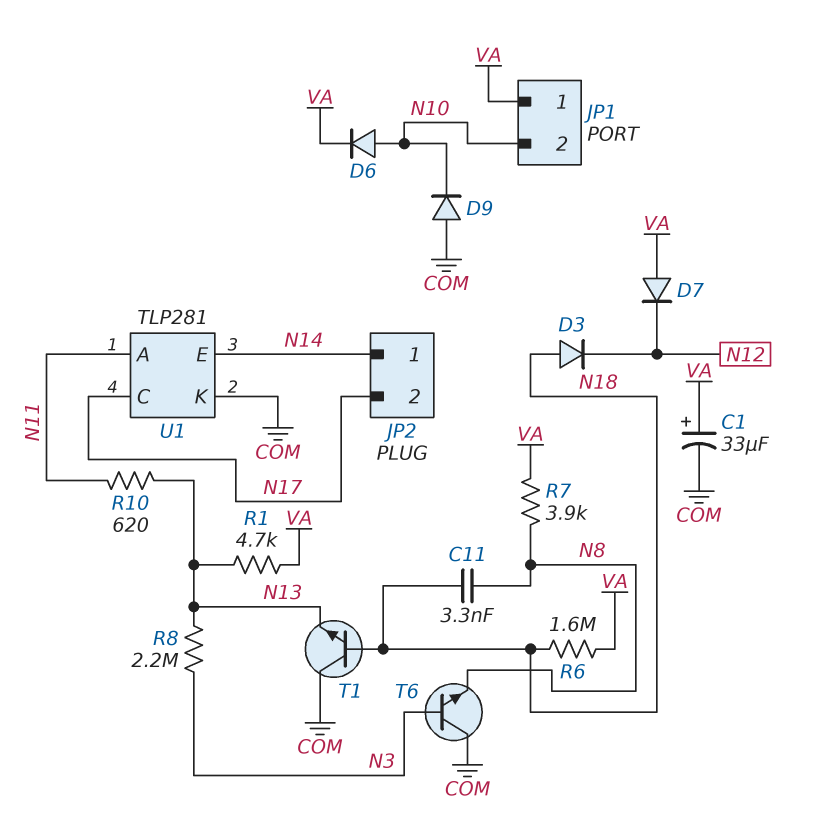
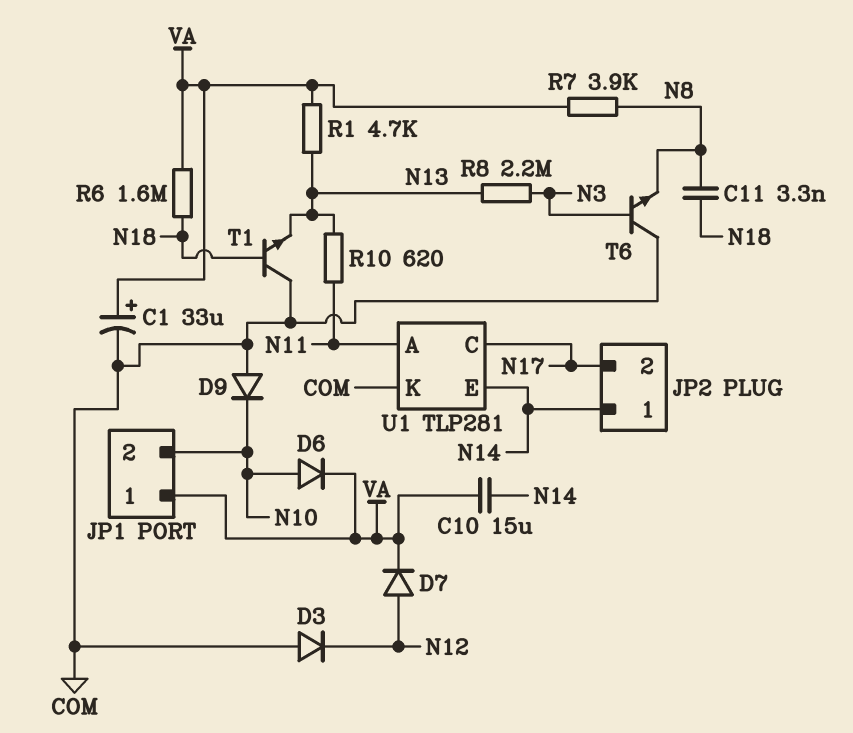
C10: none -> 15uF (N14, VA)
D3: diode (A N18, K N12) -> diode (A COM, K N12)
D7: diode (A VA, K N12) -> diode (A N12, K VA)

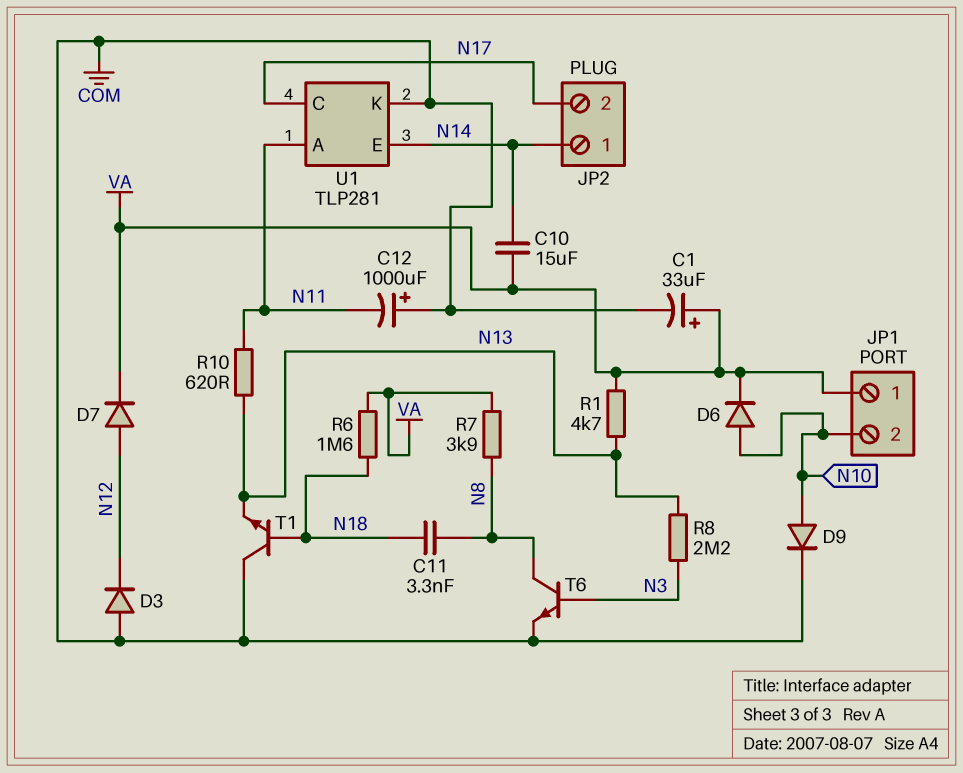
C12: none -> 1000uF (plus COM, minus N11)
D9: diode (A COM, K N10) -> diode (A N10, K COM)
T6: NPN (B N3, C COM, E N8) -> NPN (B N3, C N8, E COM)

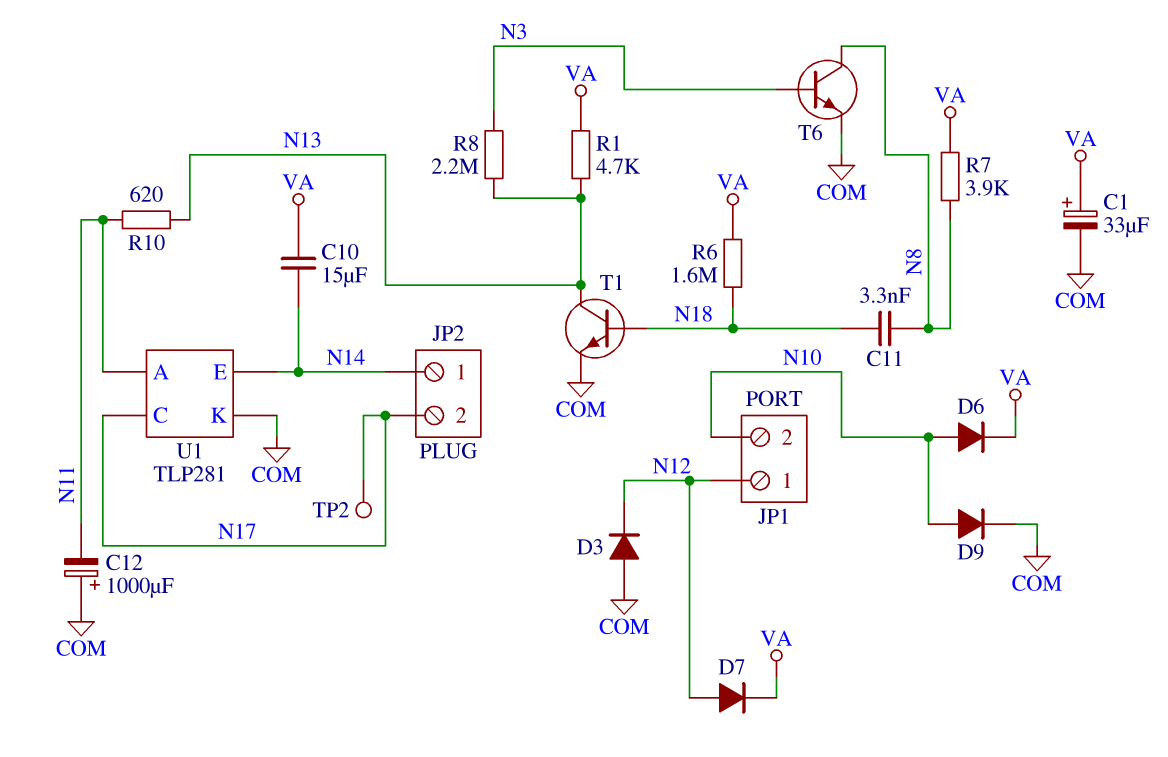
JP1 pin 1: VA -> N12
T1: NPN (B N18, C COM, E N13) -> NPN (B N18, C N13, E COM)
TP2: none -> test point (N17)

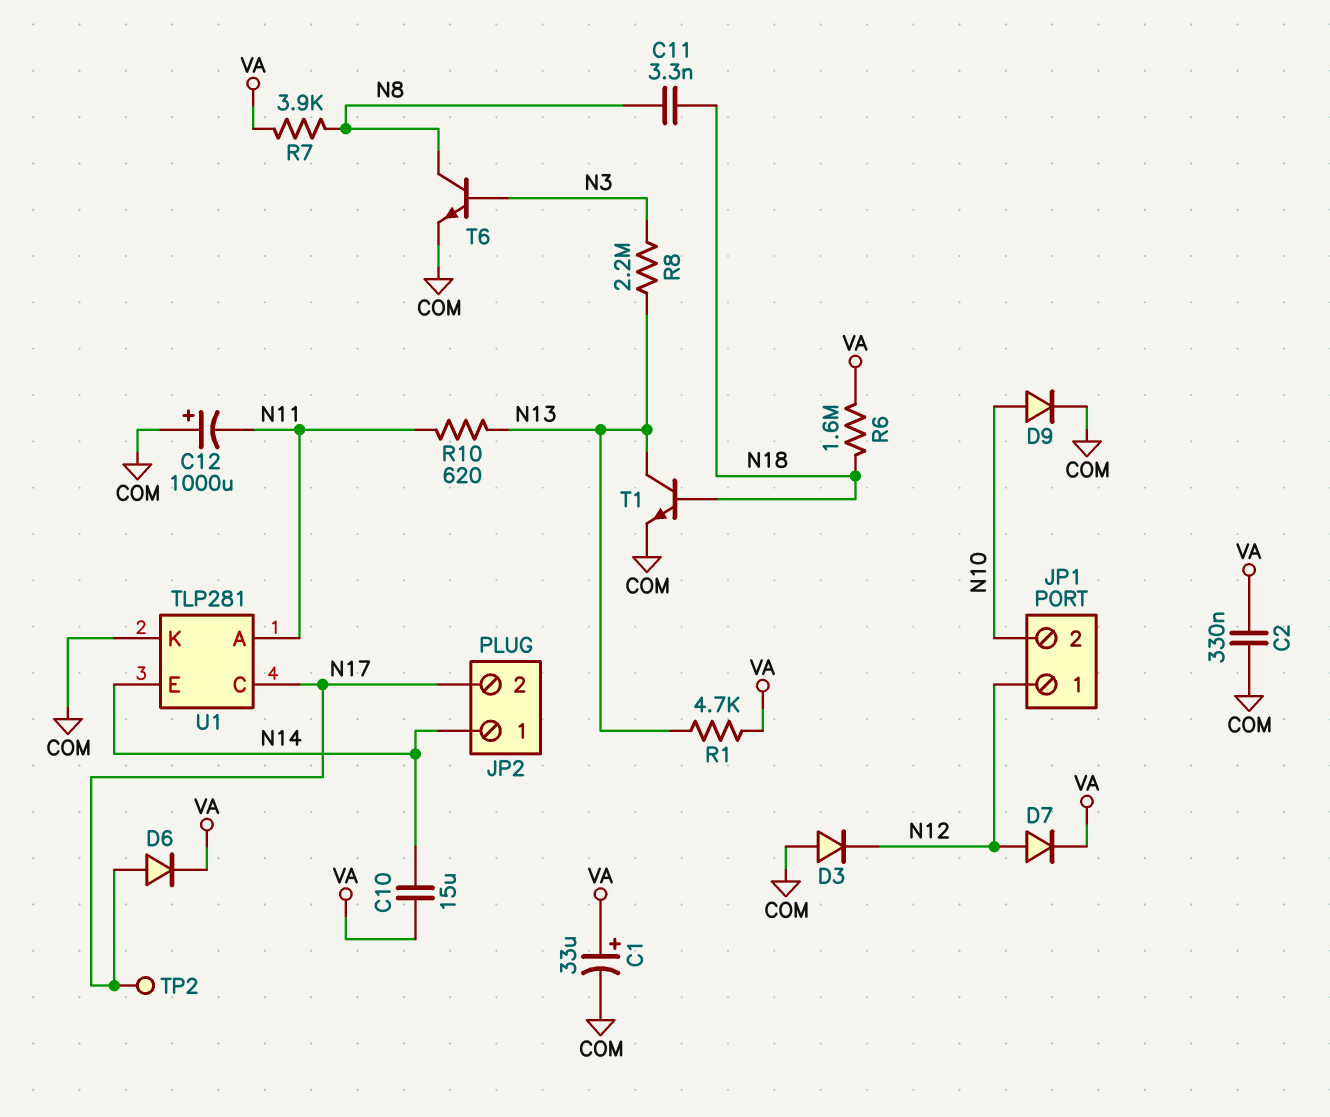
C2: none -> 330nF (COM, VA)
D6: diode (A N10, K VA) -> diode (A N17, K VA)

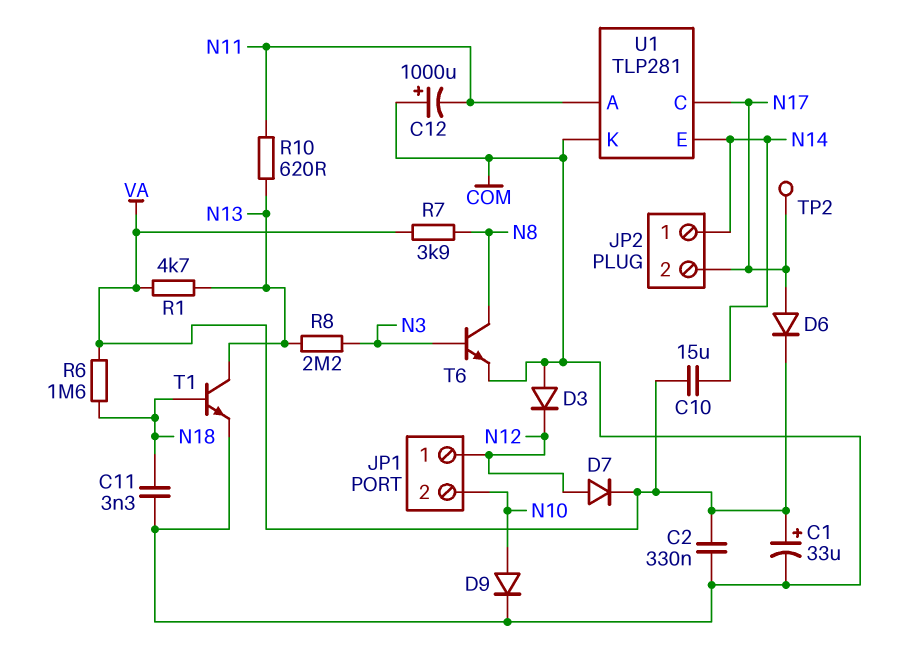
C11: 3.3nF (N8, N18) -> 3.3nF (COM, N18)

